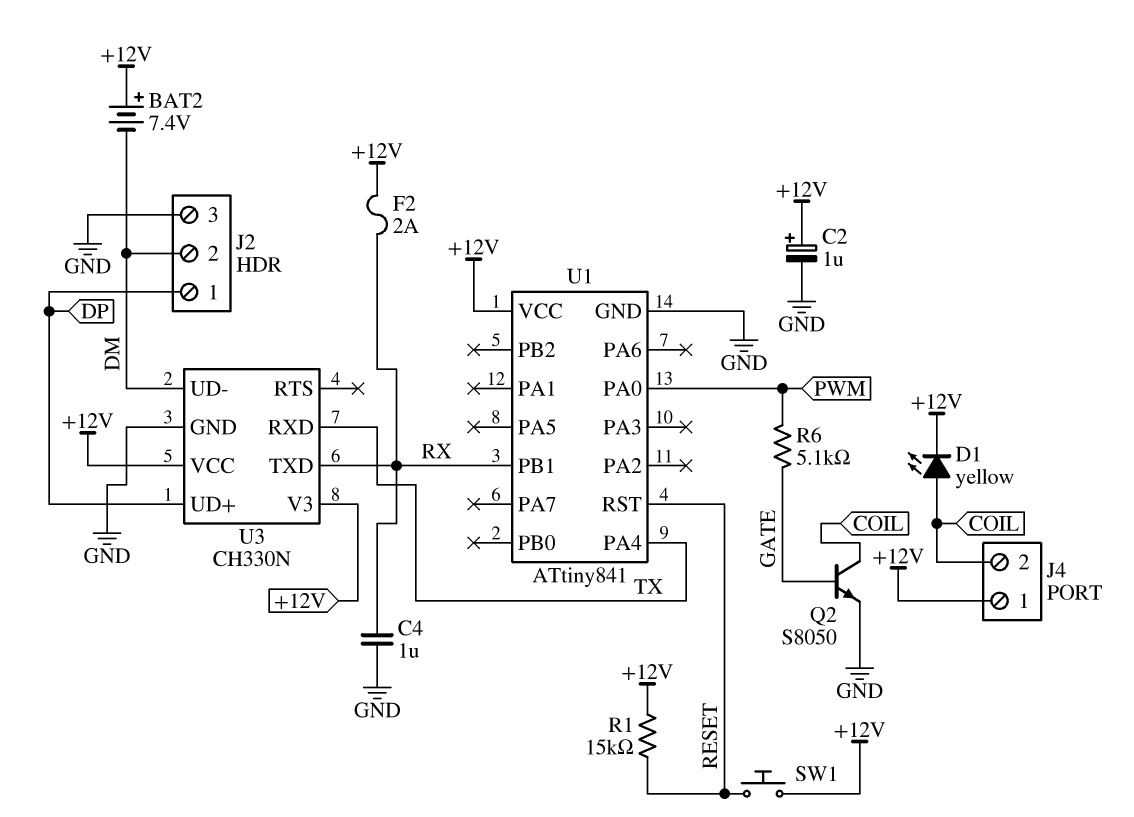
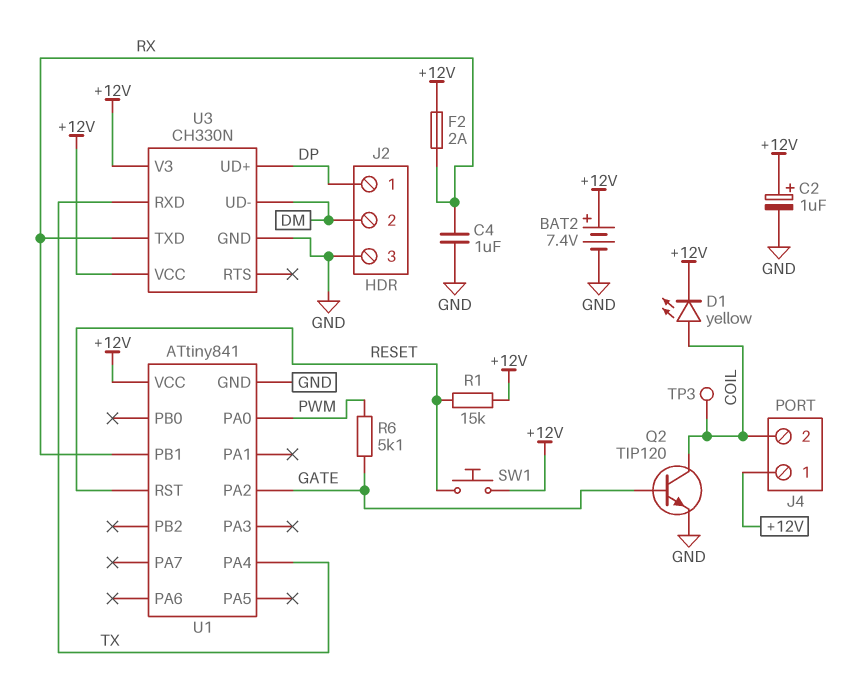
BAT2: 7.4V (plus +12V, minus DM) -> 7.4V (plus +12V, minus GND)
Q2: NPN S8050 (B GATE, C COIL, E GND) -> NPN TIP120 (B GATE, C COIL, E GND)
TP3: none -> test point (COIL)
U1 pin PA2: none -> GATE

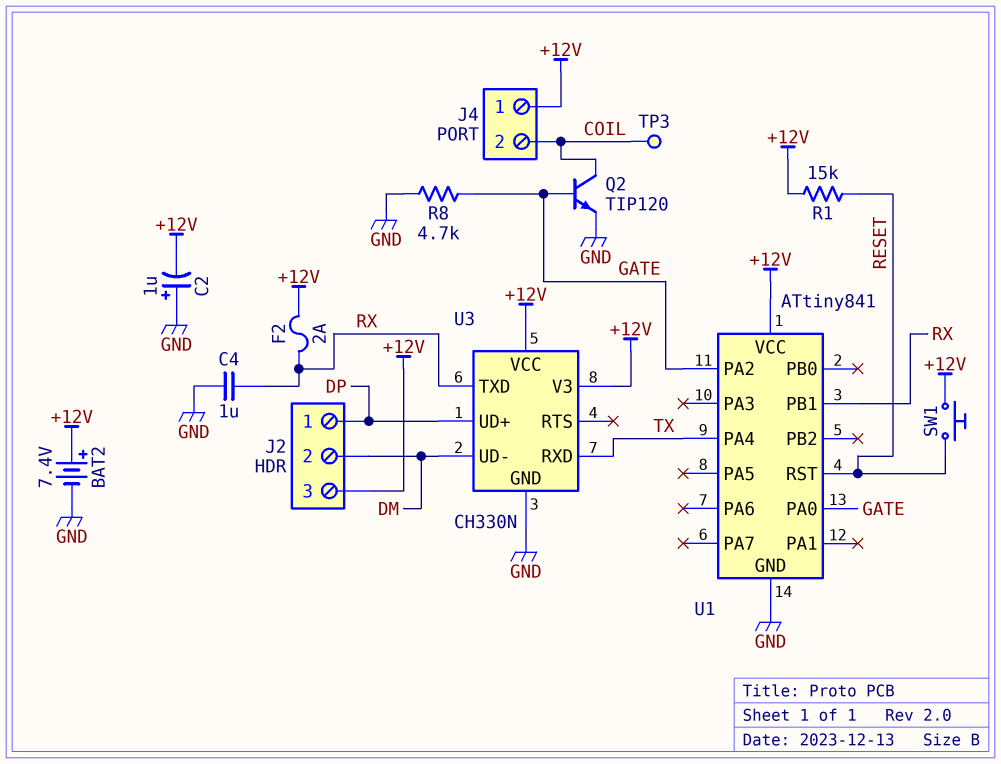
C2: 1uF (plus +12V, minus GND) -> 1uF (plus GND, minus +12V)
D1: LED yellow (A COIL, K +12V) -> none
J2 pin 3: GND -> +12V
R6: 5.1k (GATE, PWM) -> none
R8: none -> 4.7k (GATE, GND)
U1 pin PA0: PWM -> GATE

